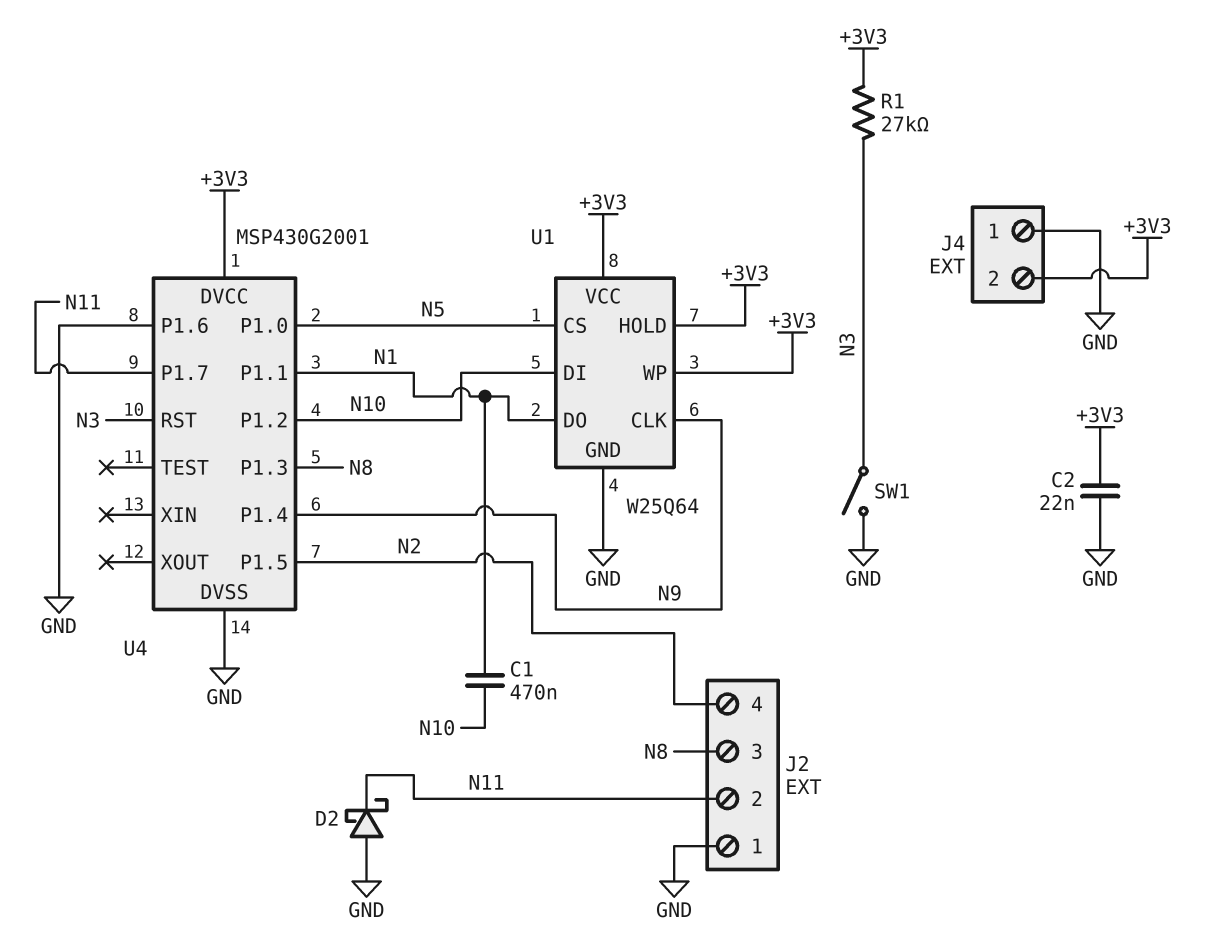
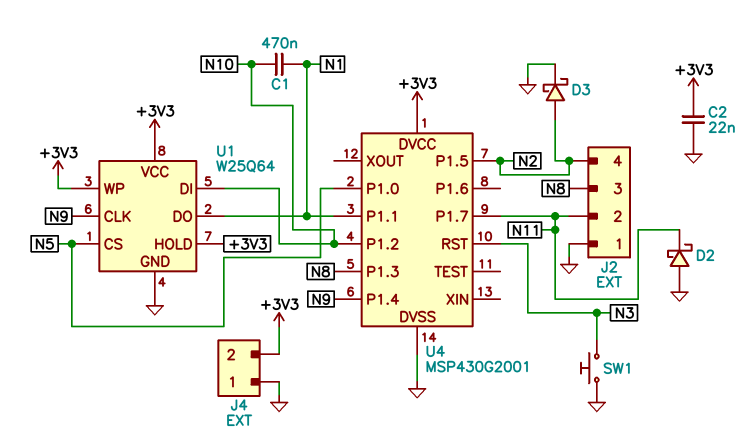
D3: none -> schottky (A N2, K GND)
R1: 27k (+3V3, N3) -> none
SW1: switch (GND, N3) -> button (GND, N3)
U4 pin P1.6: GND -> none

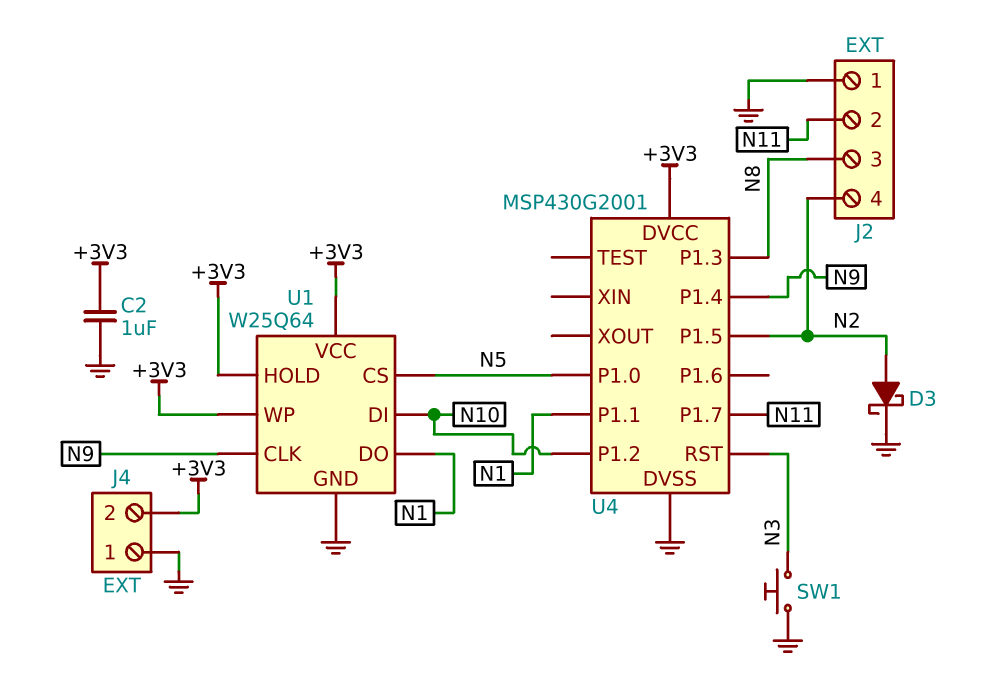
C1: 470nF (N1, N10) -> none
C2: 22nF (+3V3, GND) -> 1uF (+3V3, GND)
D2: schottky (A GND, K N11) -> none

